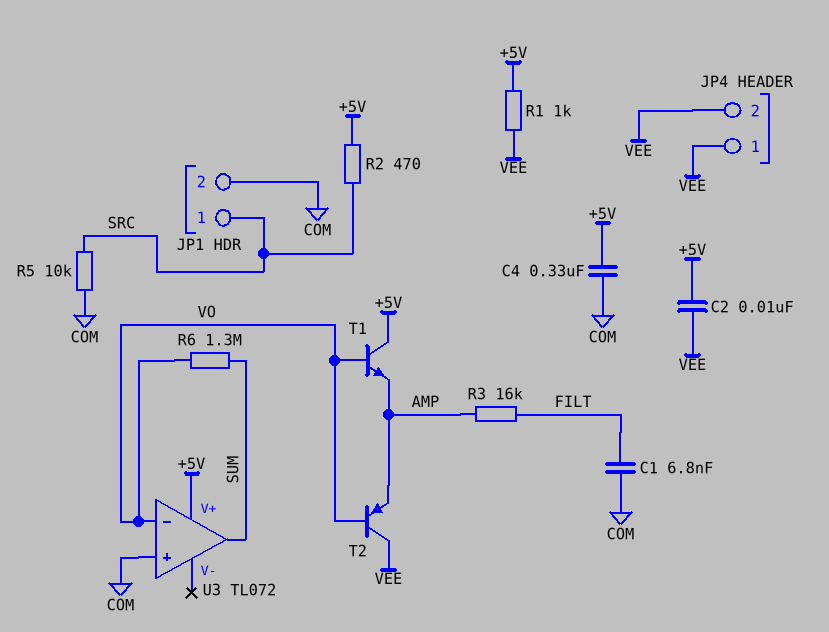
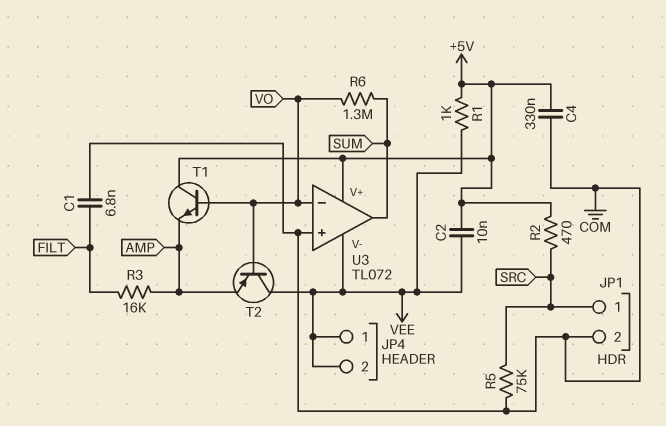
R5: 10k (COM, SRC) -> 75k (COM, SRC)
U3 pin V-: none -> VEE

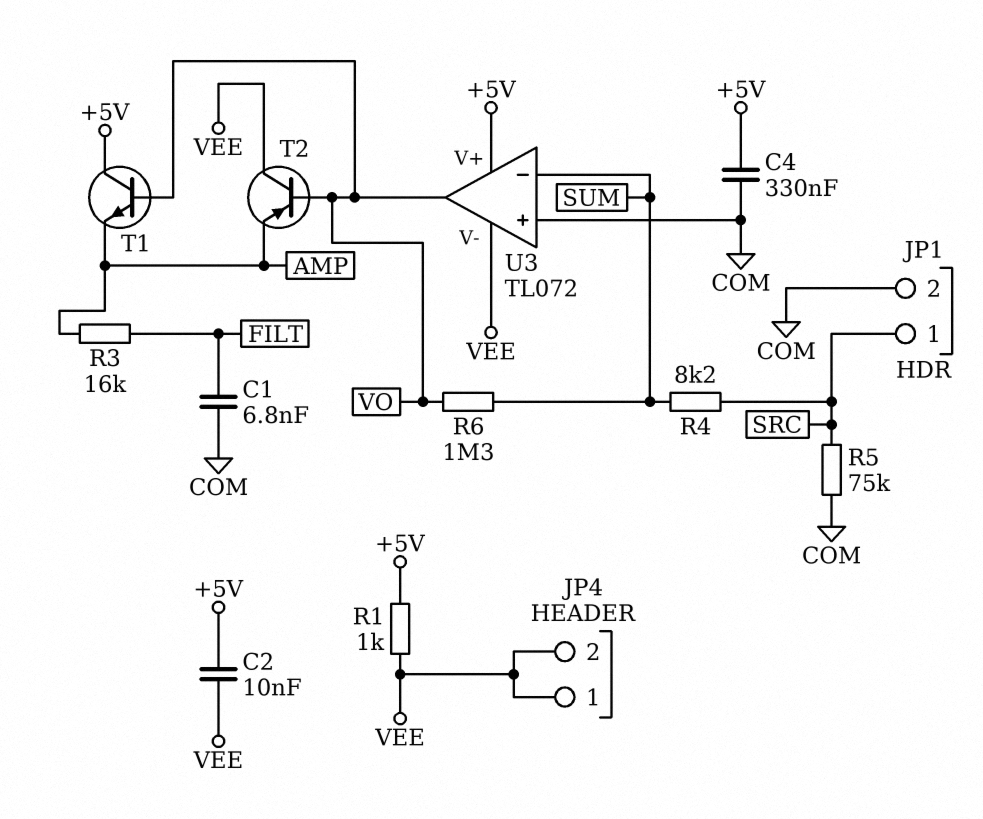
R2: 470 (+5V, SRC) -> none
R4: none -> 8.2k (SRC, SUM)
U3 pin in-: VO -> SUM
U3 pin out: SUM -> VO

